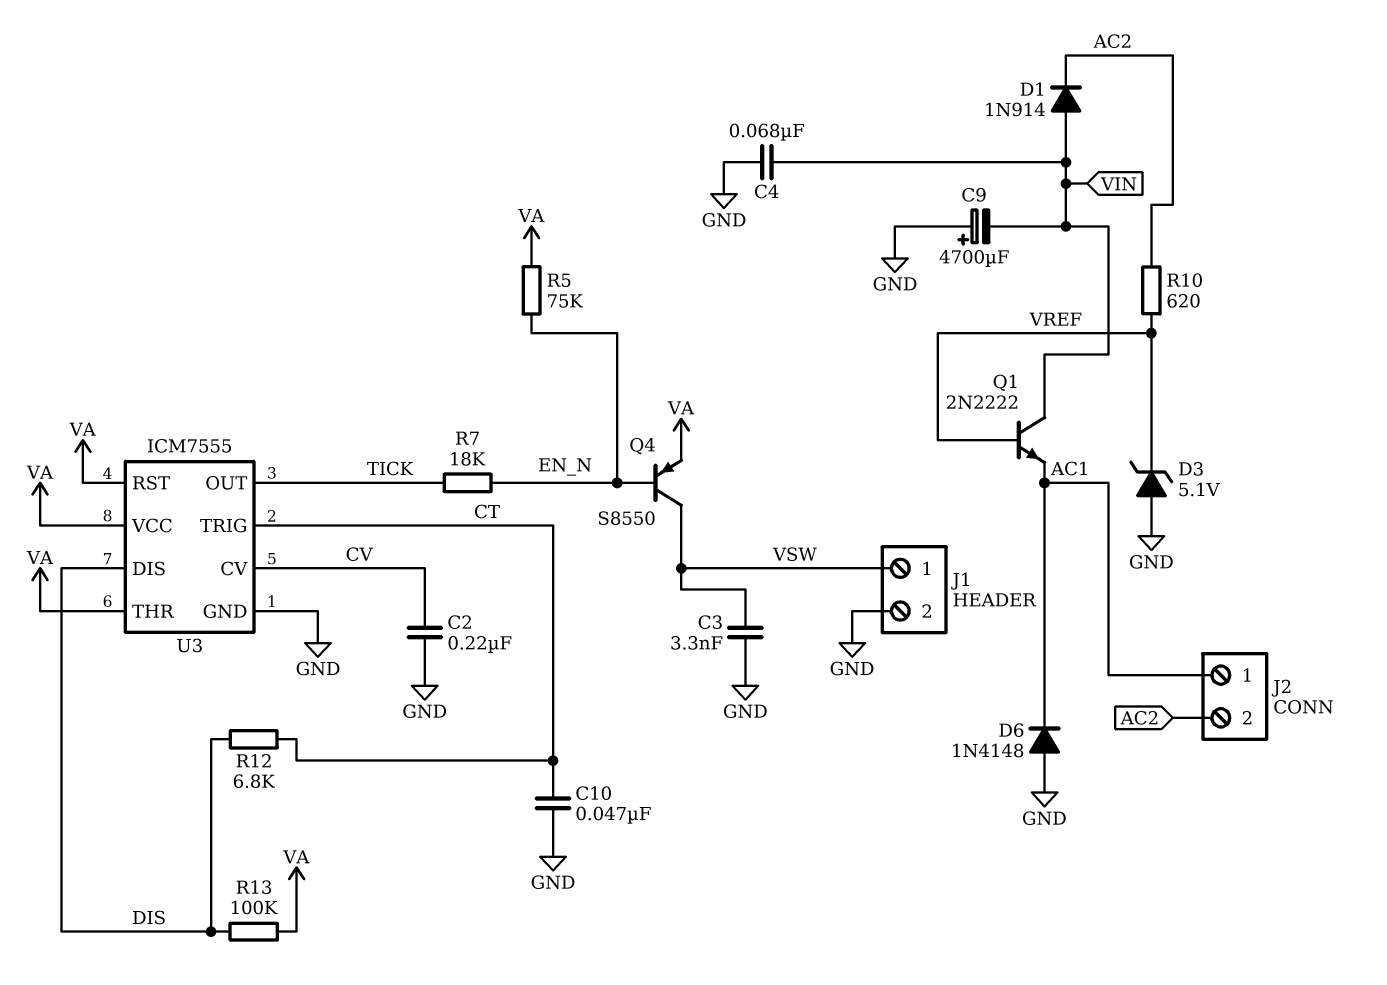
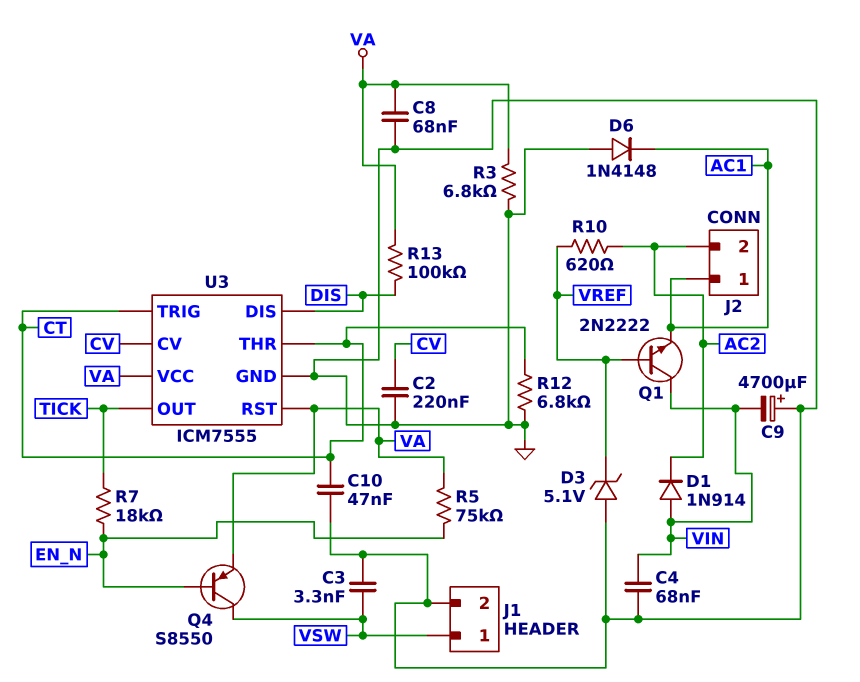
C8: none -> 68nF (GND, VA)
R3: none -> 6.8k (GND, VA)
R12: 6.8k (CT, DIS) -> 6.8k (CT, GND)
U3 pin THR: VA -> CT

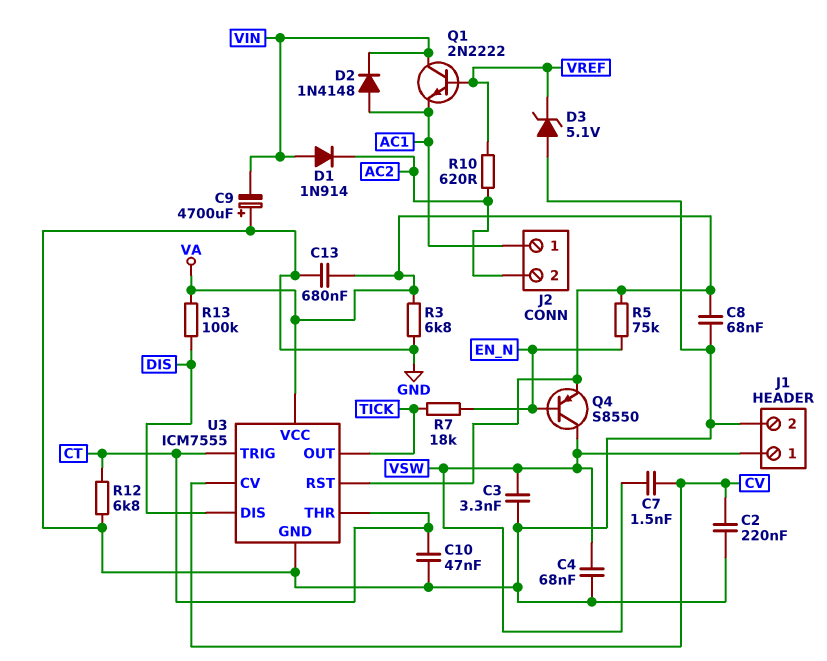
C4: 68nF (GND, VIN) -> 68nF (GND, VSW)
C7: none -> 1.5nF (CV, VSW)
C13: none -> 680nF (GND, VA)
D2: none -> diode 1N4148 (A AC1, K VIN)
D6: diode 1N4148 (A GND, K AC1) -> none

